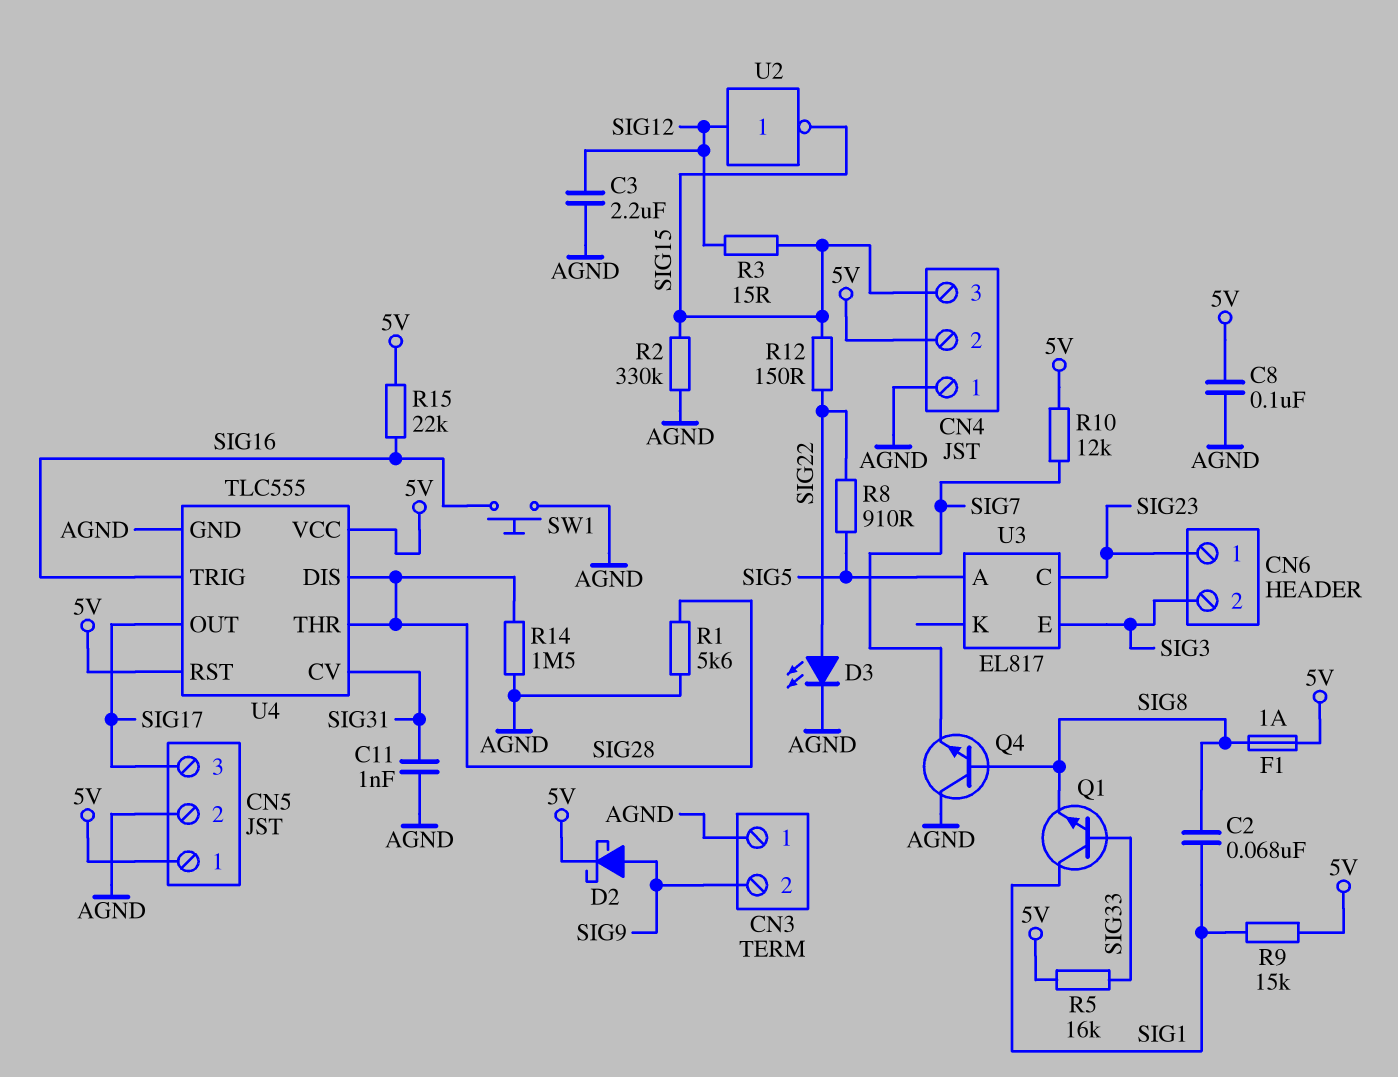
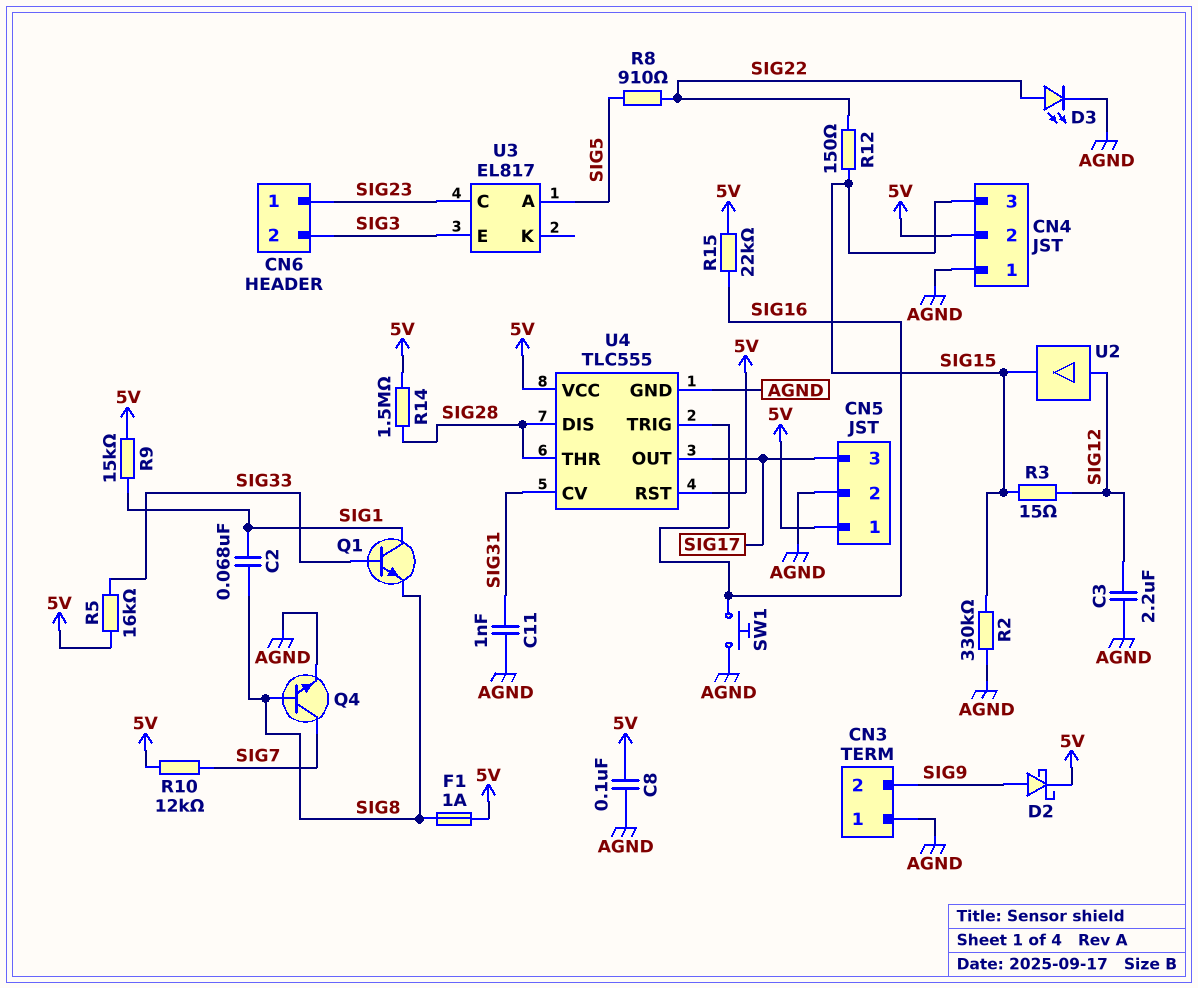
Q4: NPN (B SIG8, C AGND, E SIG7) -> NPN (B SIG8, C SIG7, E AGND)
R1: 5.6k (AGND, SIG28) -> none
R14: 1.5M (AGND, SIG28) -> 1.5M (5V, SIG28)
U2: NOT (in SIG12, out SIG15) -> buffer (in SIG12, out SIG15)

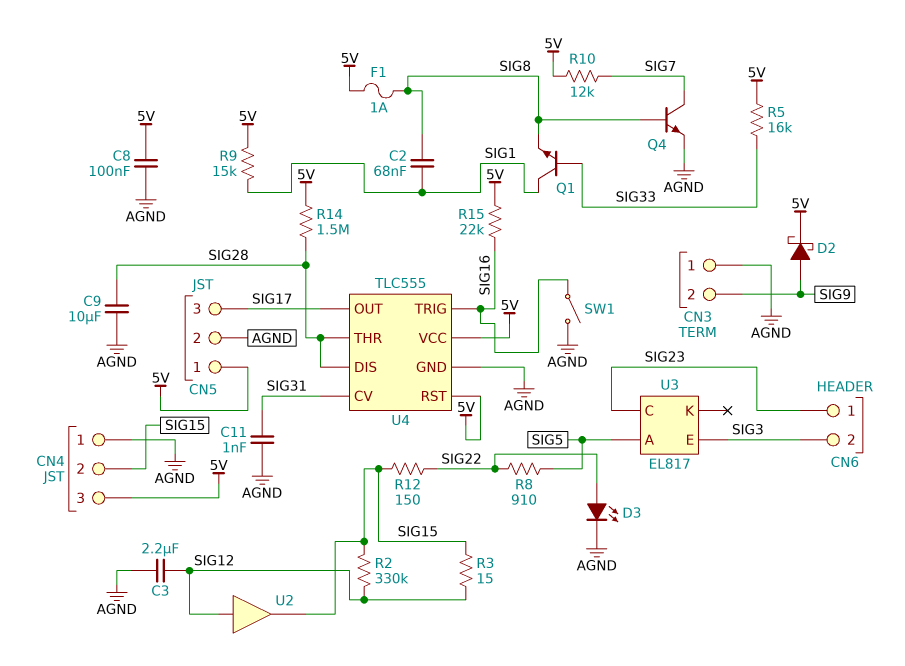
C9: none -> 10uF (AGND, SIG28)
CN4 pin 2: 5V -> SIG15
CN4 pin 3: SIG15 -> 5V
R2: 330k (AGND, SIG15) -> 330k (SIG12, SIG15)
SW1: button (AGND, SIG16) -> switch (AGND, SIG16)

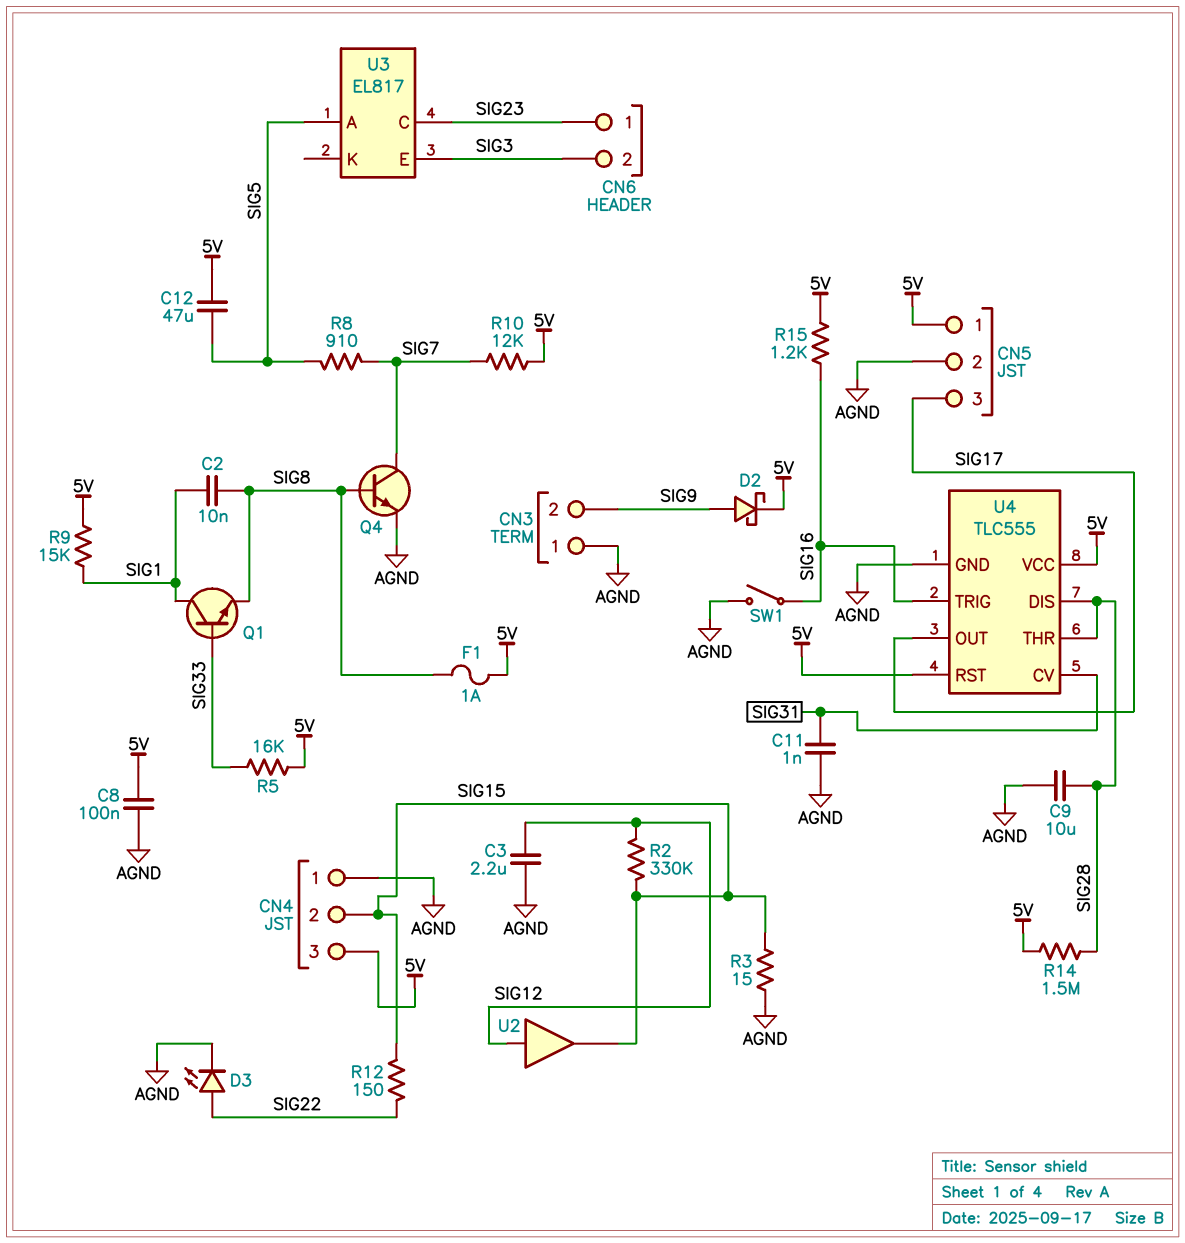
C2: 68nF (SIG1, SIG8) -> 10nF (SIG1, SIG8)
C12: none -> 47uF (5V, SIG5)
R3: 15 (SIG12, SIG15) -> 15 (AGND, SIG15)
R8: 910 (SIG5, SIG22) -> 910 (SIG5, SIG7)
R15: 22k (5V, SIG16) -> 1.2k (5V, SIG16)

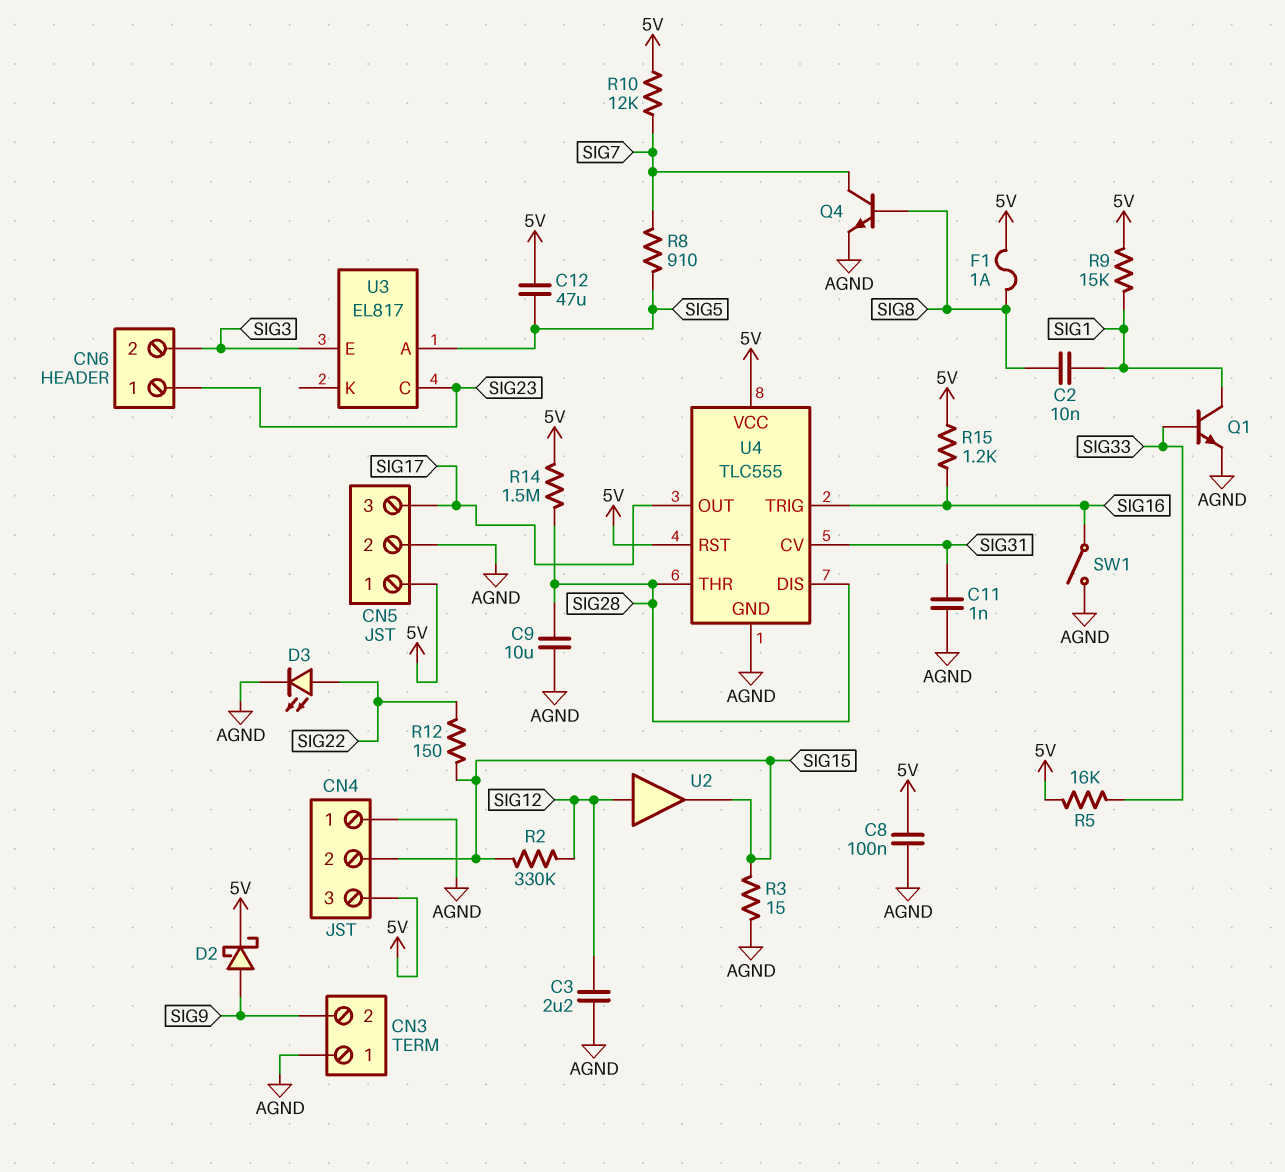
Q1: NPN (B SIG33, C SIG1, E SIG8) -> NPN (B SIG33, C SIG1, E AGND)

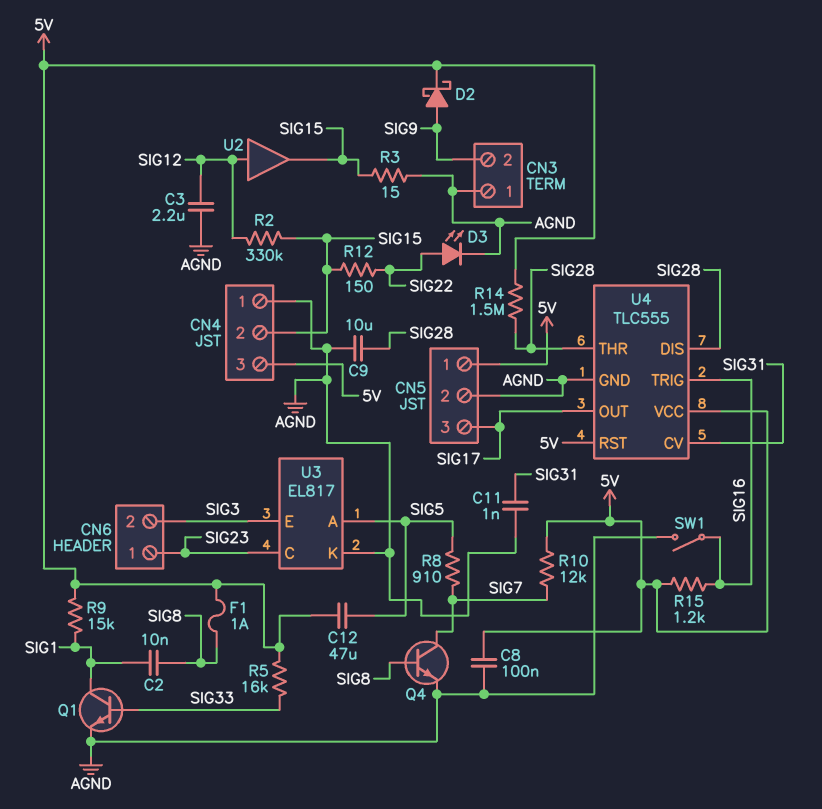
U3 pin K: none -> AGND

